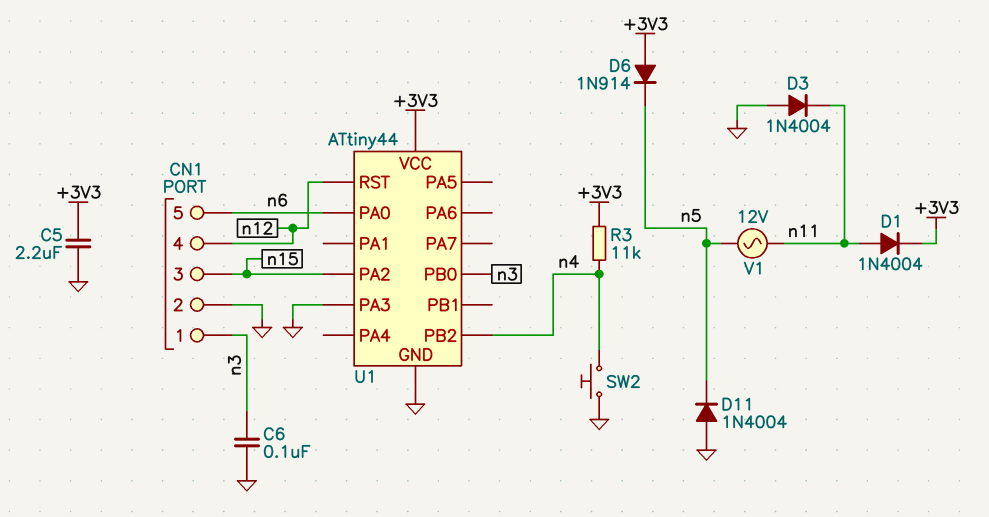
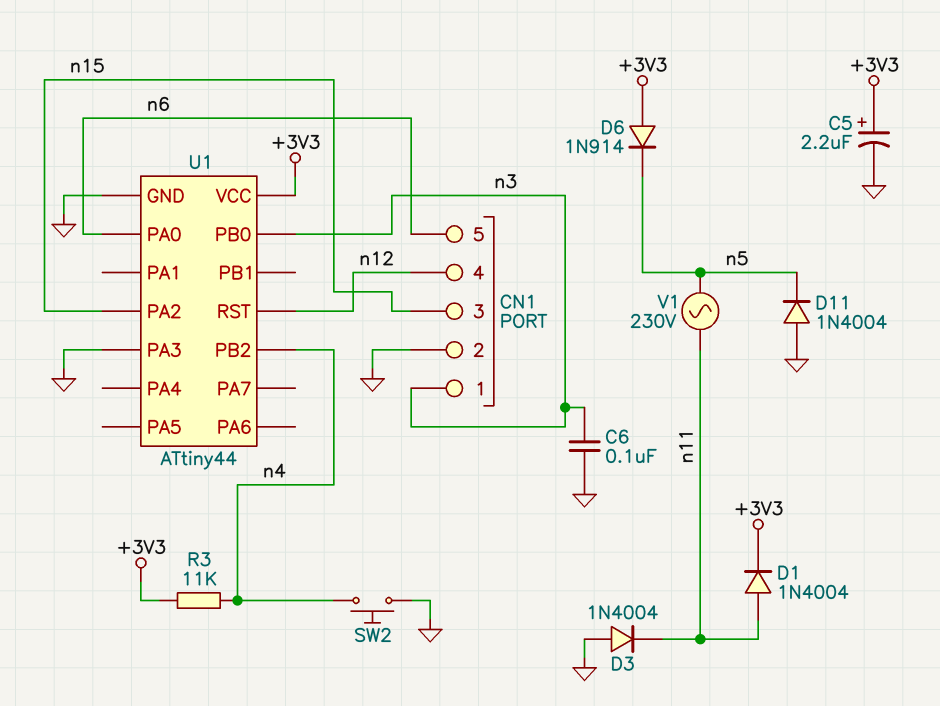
C5: 2.2uF (+3V3, GND) -> 2.2uF (plus +3V3, minus GND)
V1: AC 12V (n5, n11) -> AC 230V (n5, n11)

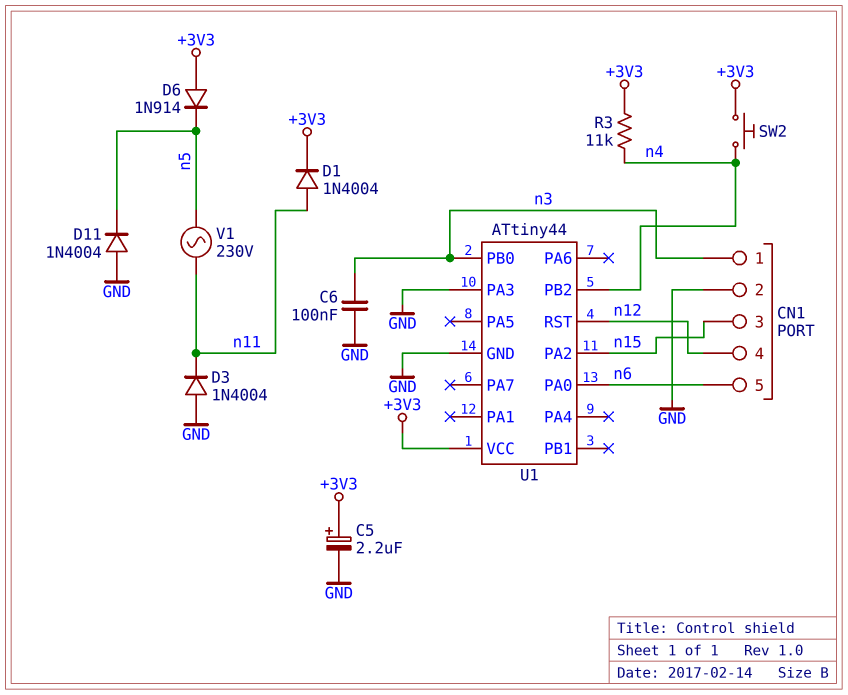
SW2: button (GND, n4) -> button (+3V3, n4)

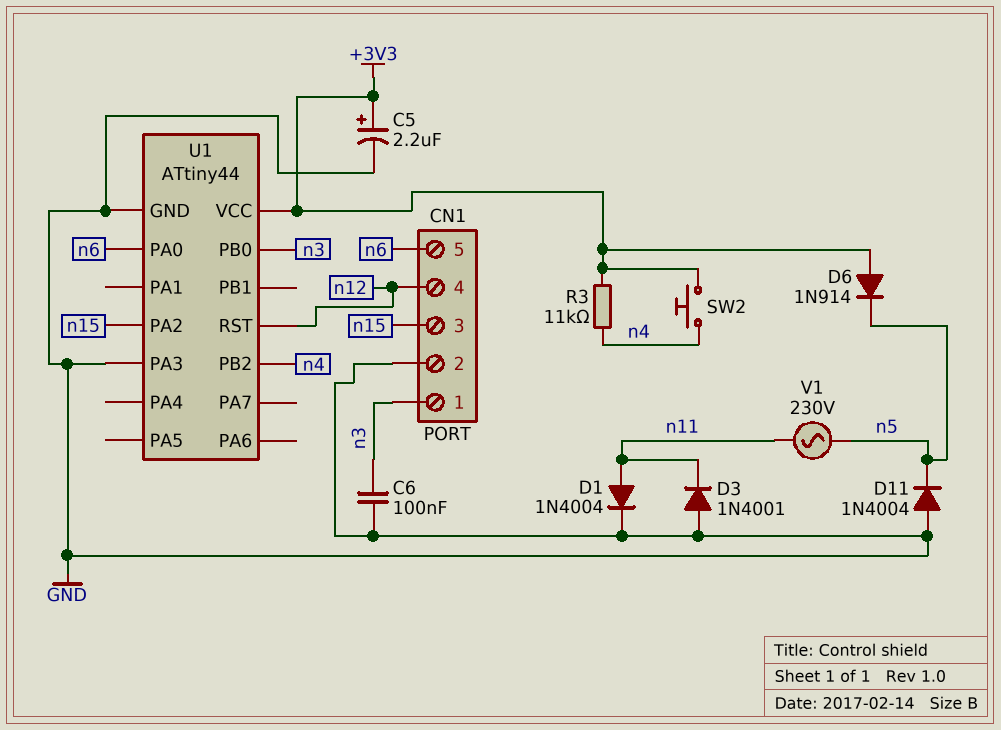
D1: diode 1N4004 (A n11, K +3V3) -> diode 1N4004 (A n11, K GND)
D3: diode 1N4004 (A GND, K n11) -> diode 1N4001 (A GND, K n11)

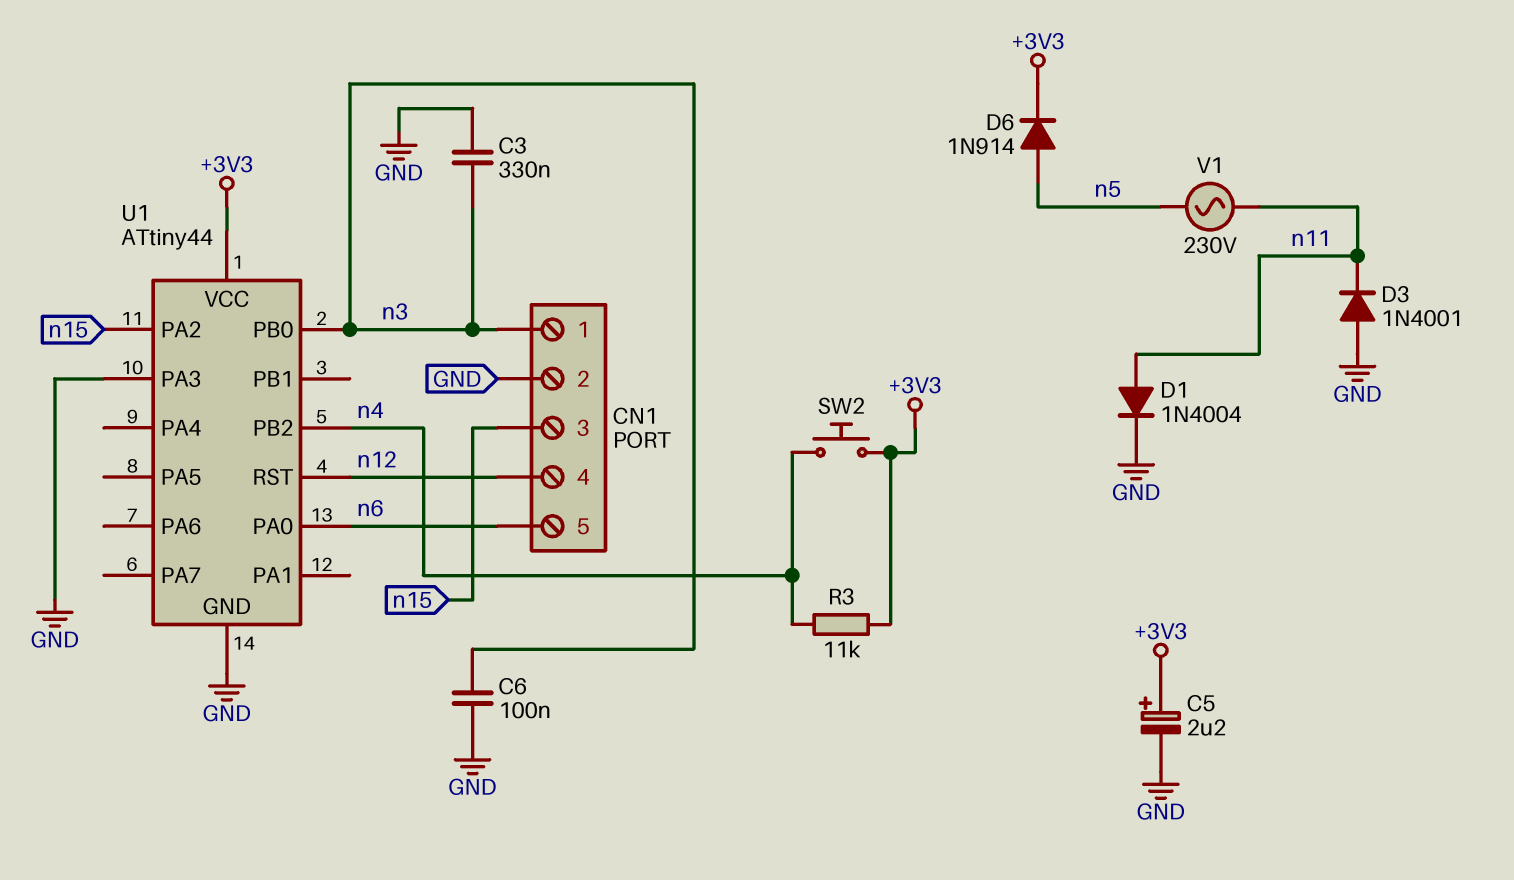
C3: none -> 330nF (GND, n3)
D6: diode 1N914 (A +3V3, K n5) -> diode 1N914 (A n5, K +3V3)
D11: diode 1N4004 (A GND, K n5) -> none

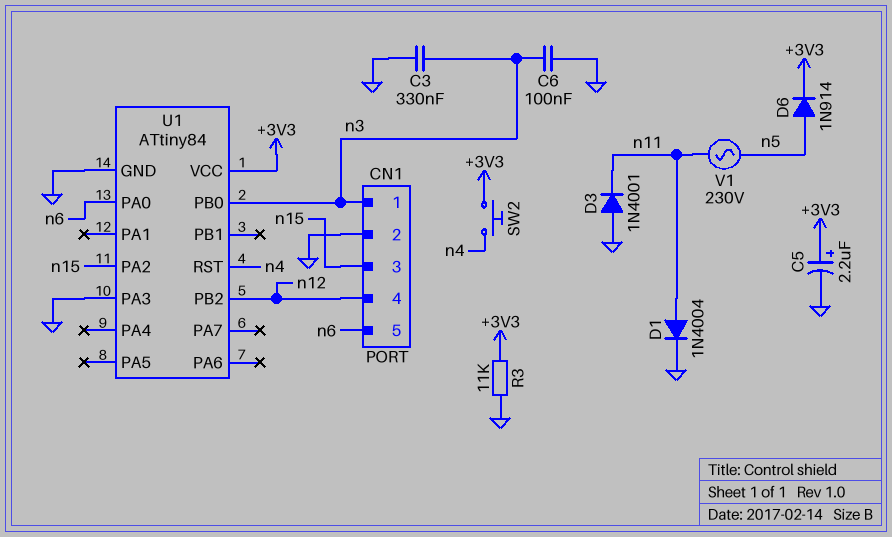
R3: 11k (+3V3, n4) -> 11k (+3V3, GND)
U1: ATtiny44 -> ATtiny84
U1 pin PB2: n4 -> n12
U1 pin RST: n12 -> n4

